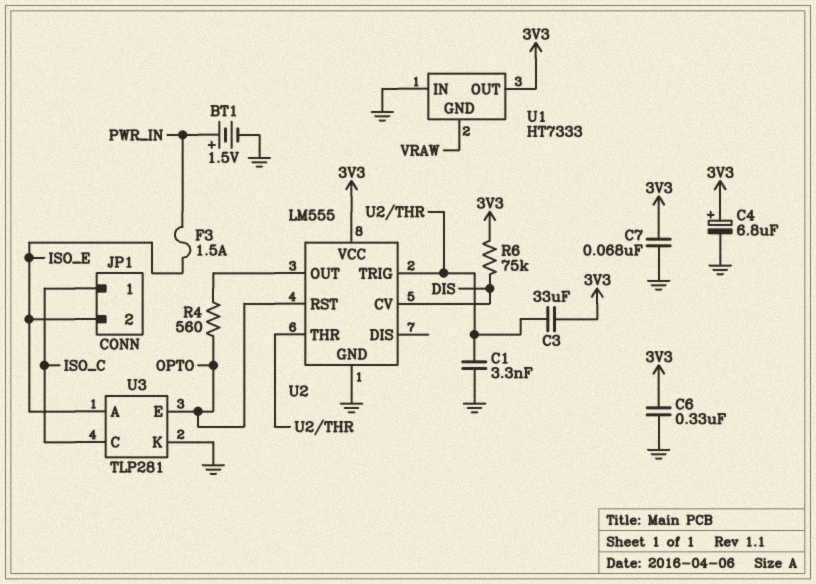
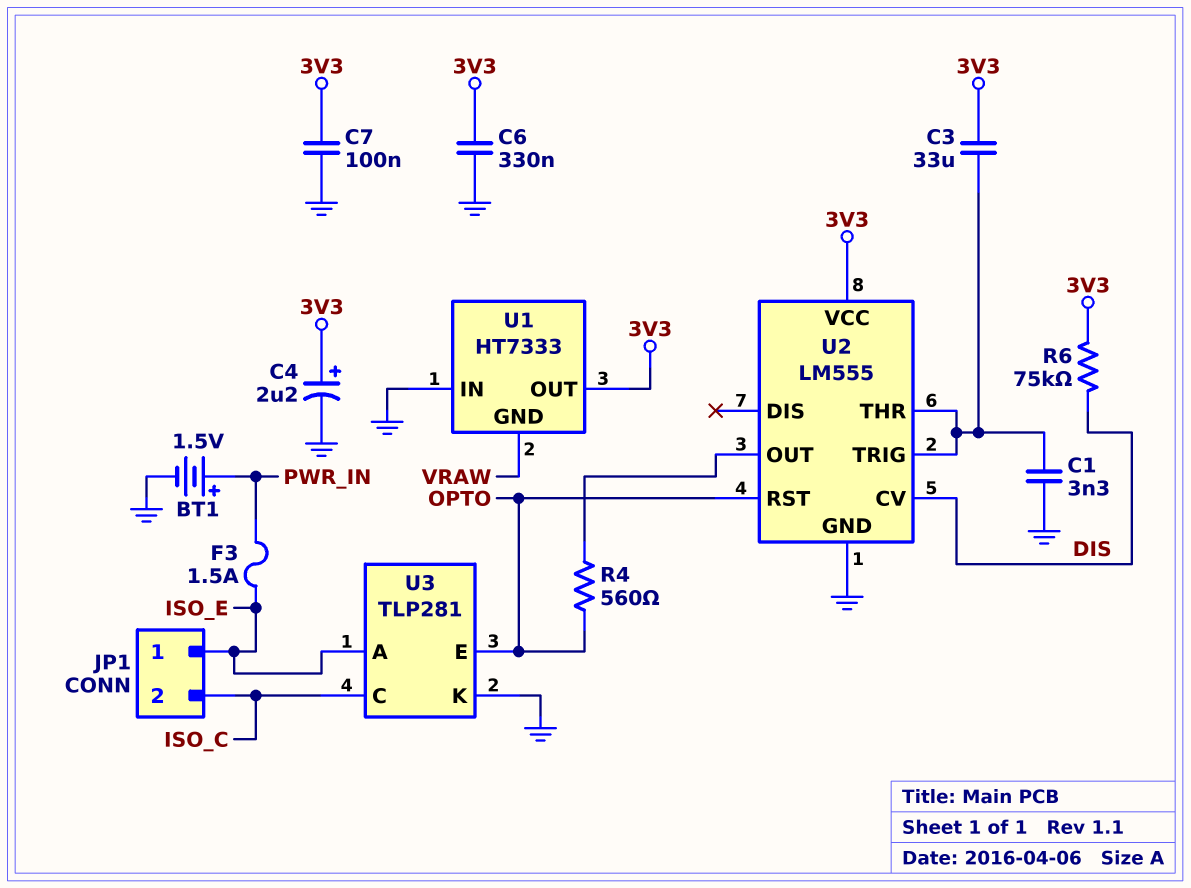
C4: 6.8uF (plus 3V3, minus GND) -> 2.2uF (plus 3V3, minus GND)
C7: 68nF (3V3, GND) -> 100nF (3V3, GND)
JP1 pin 1: ISO_C -> ISO_E
JP1 pin 2: ISO_E -> ISO_C

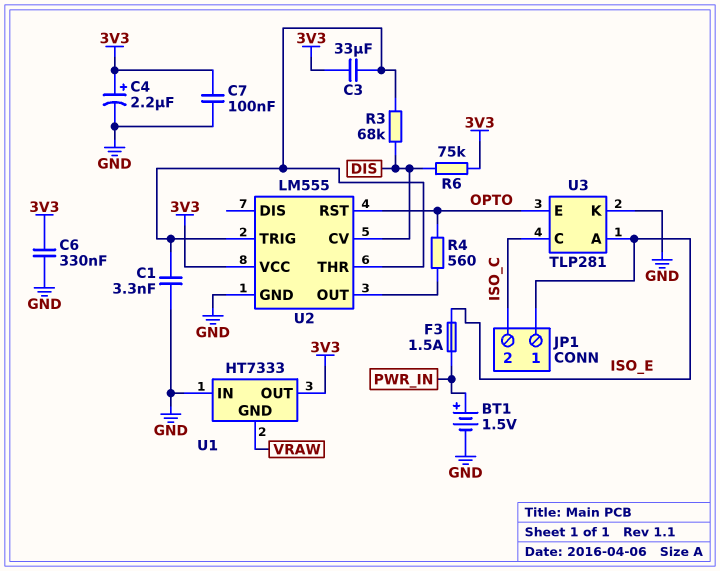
R3: none -> 68k (DIS, U2/THR)

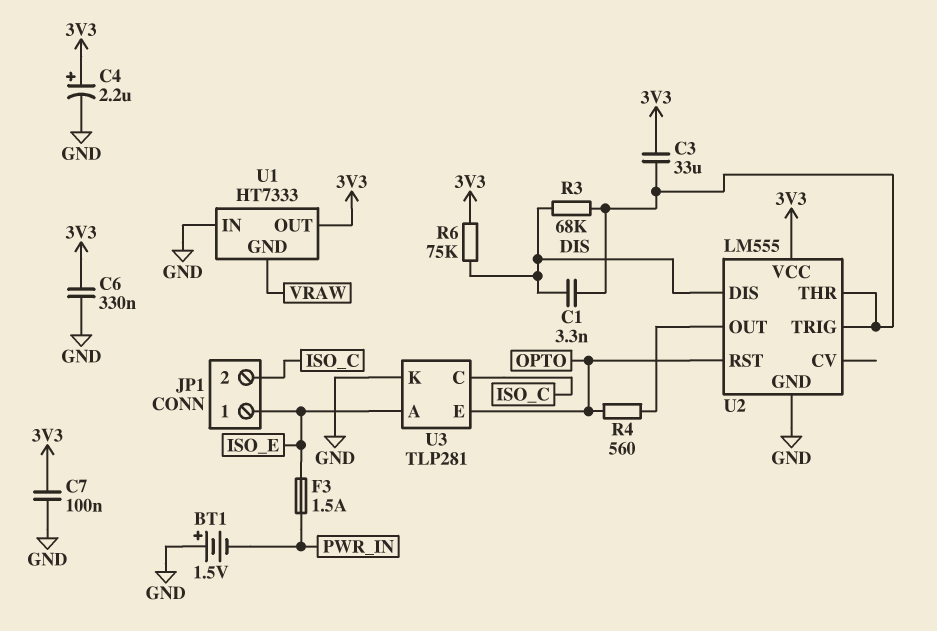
BT1: 1.5V (plus PWR_IN, minus GND) -> 1.5V (plus GND, minus PWR_IN)
C1: 3.3nF (GND, U2/THR) -> 3.3nF (DIS, U2/THR)
U2 pin CV: DIS -> none
U2 pin DIS: none -> DIS

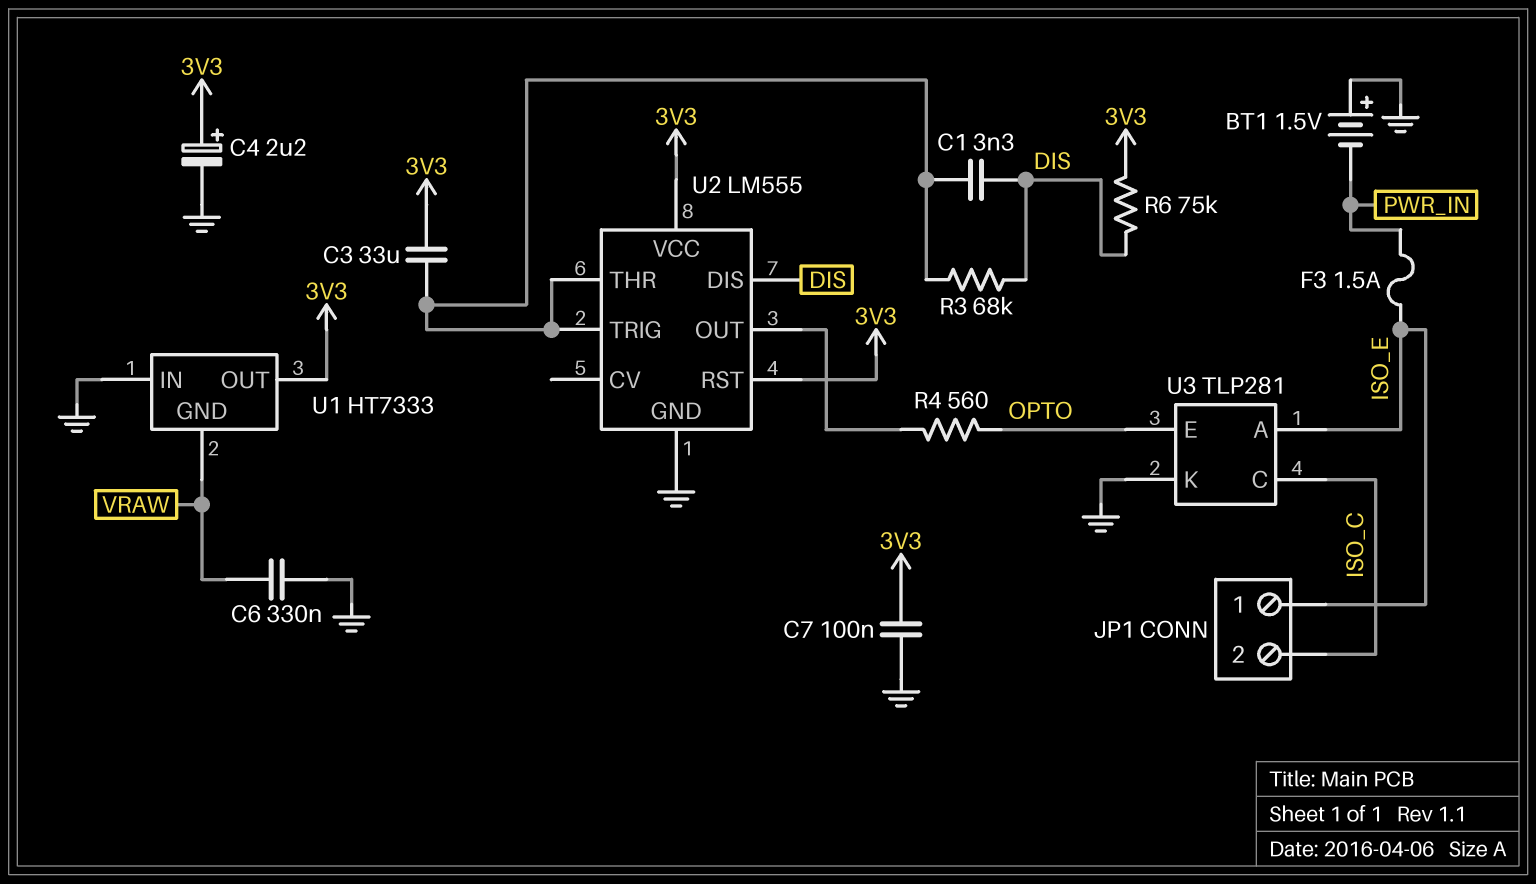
C6: 330nF (3V3, GND) -> 330nF (GND, VRAW)
U2 pin RST: OPTO -> 3V3

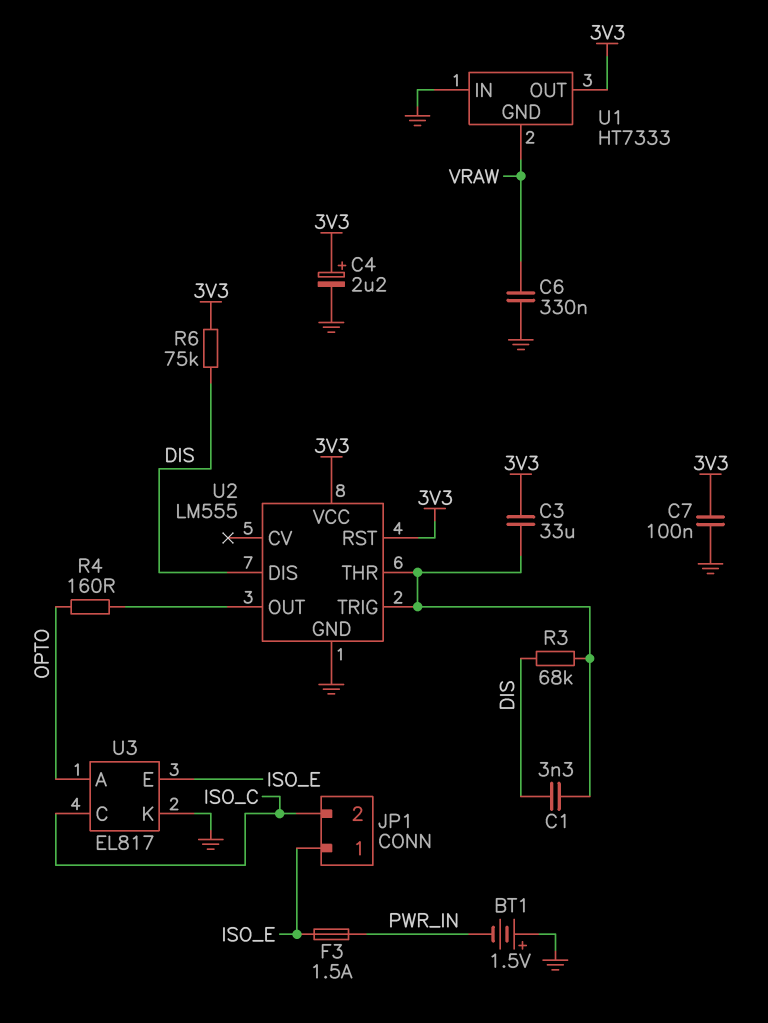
R4: 560 (OPTO, U2/OUT) -> 160 (OPTO, U2/OUT)
U3: TLP281 -> EL817
U3 pin A: ISO_E -> OPTO
U3 pin E: OPTO -> ISO_E

